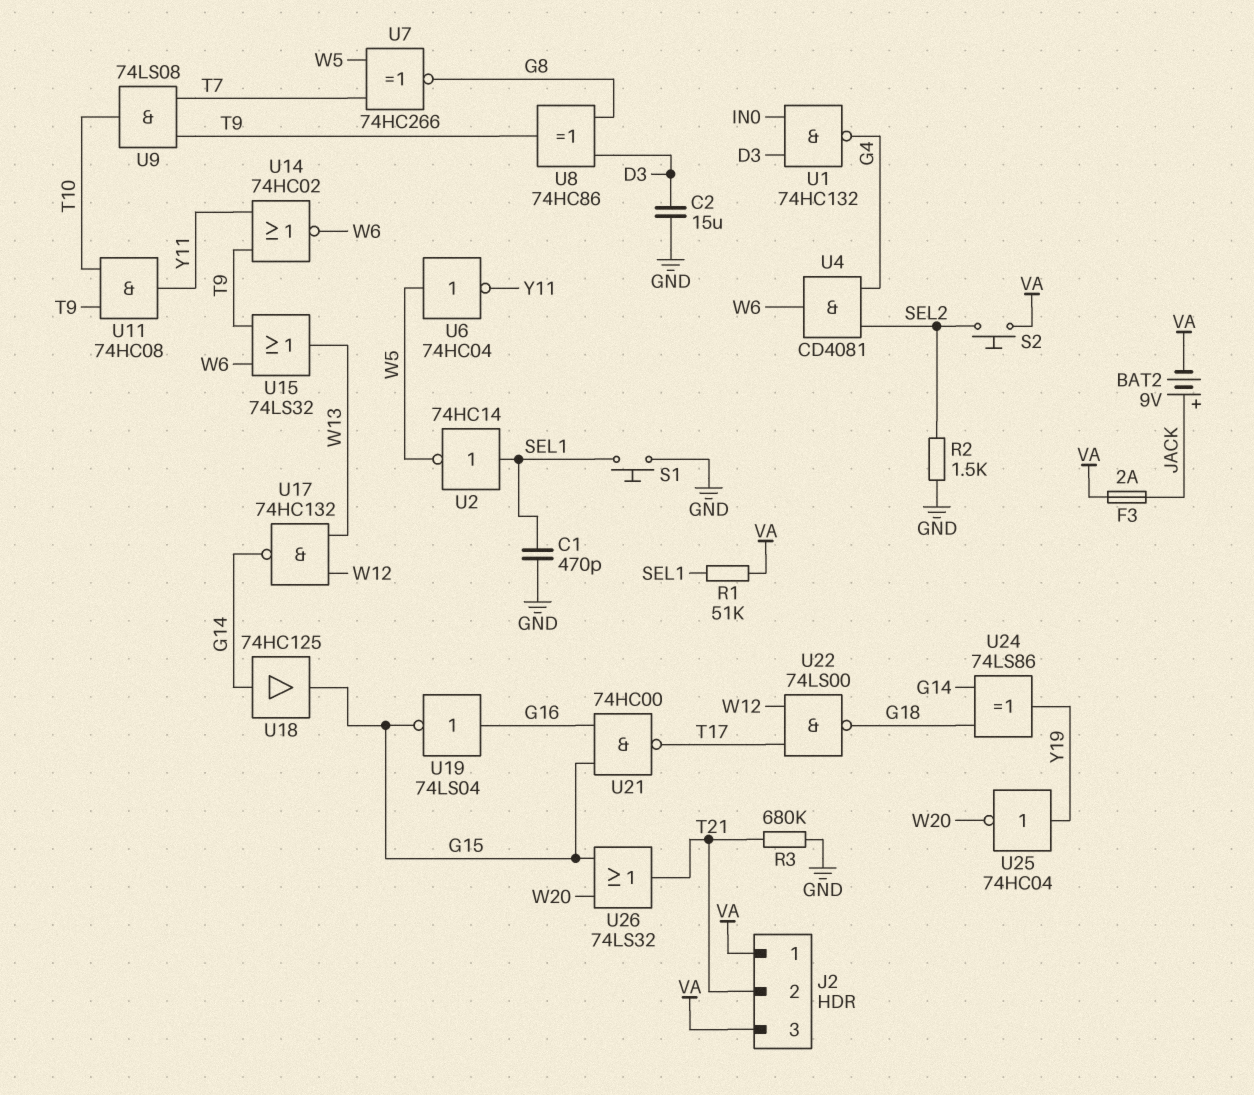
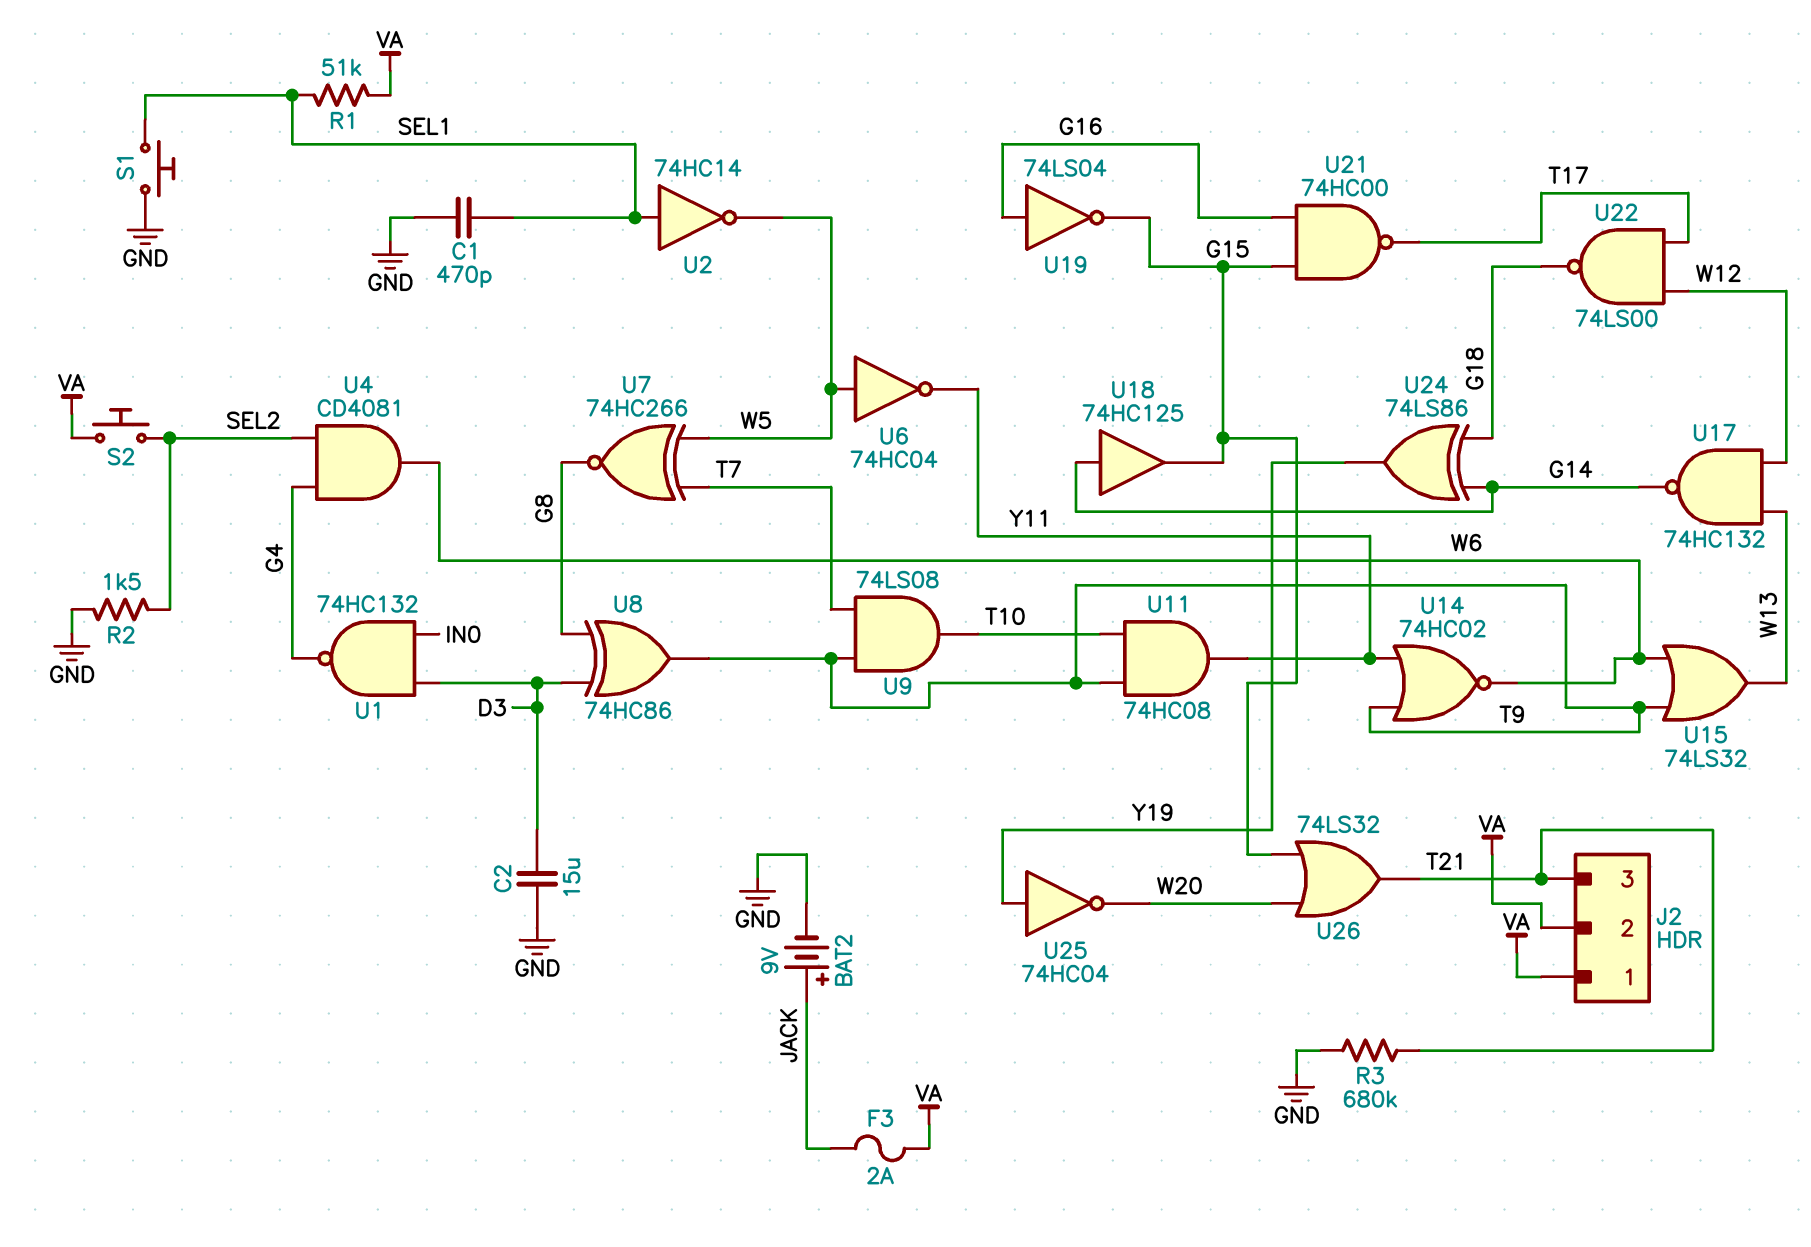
BAT2: 9V (plus JACK, minus VA) -> 9V (plus JACK, minus GND)
J2 pin 2: T21 -> VA
J2 pin 3: VA -> T21

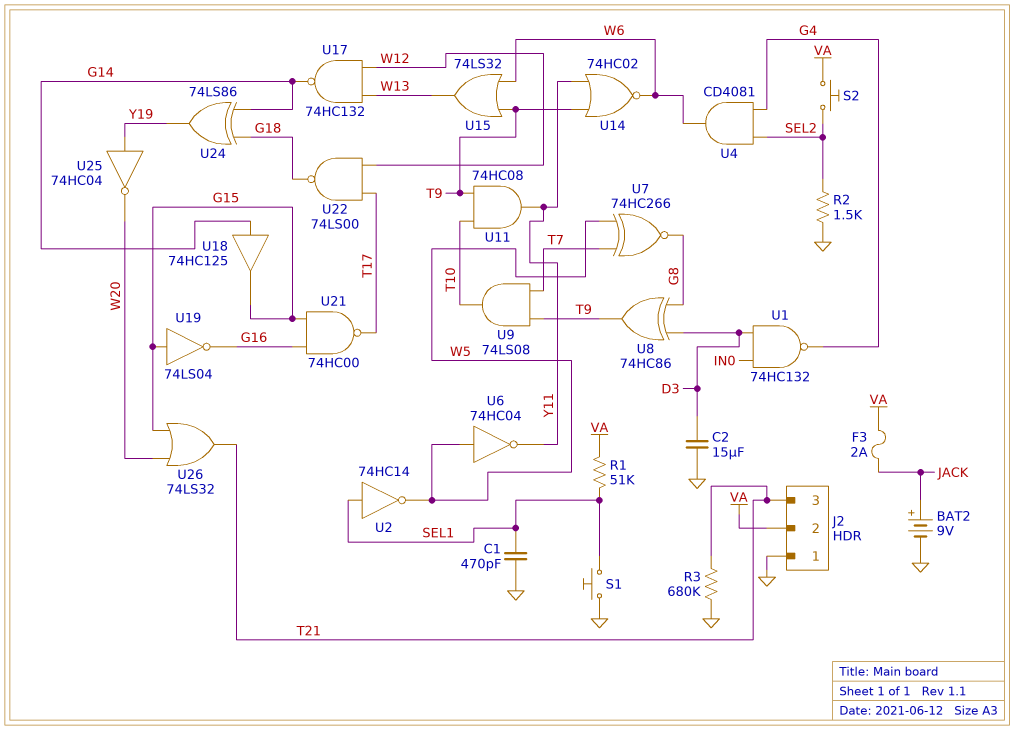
J2 pin 1: VA -> GND
U19: NOT 74LS04 (in G16, out G15) -> NOT 74LS04 (in G15, out G16)

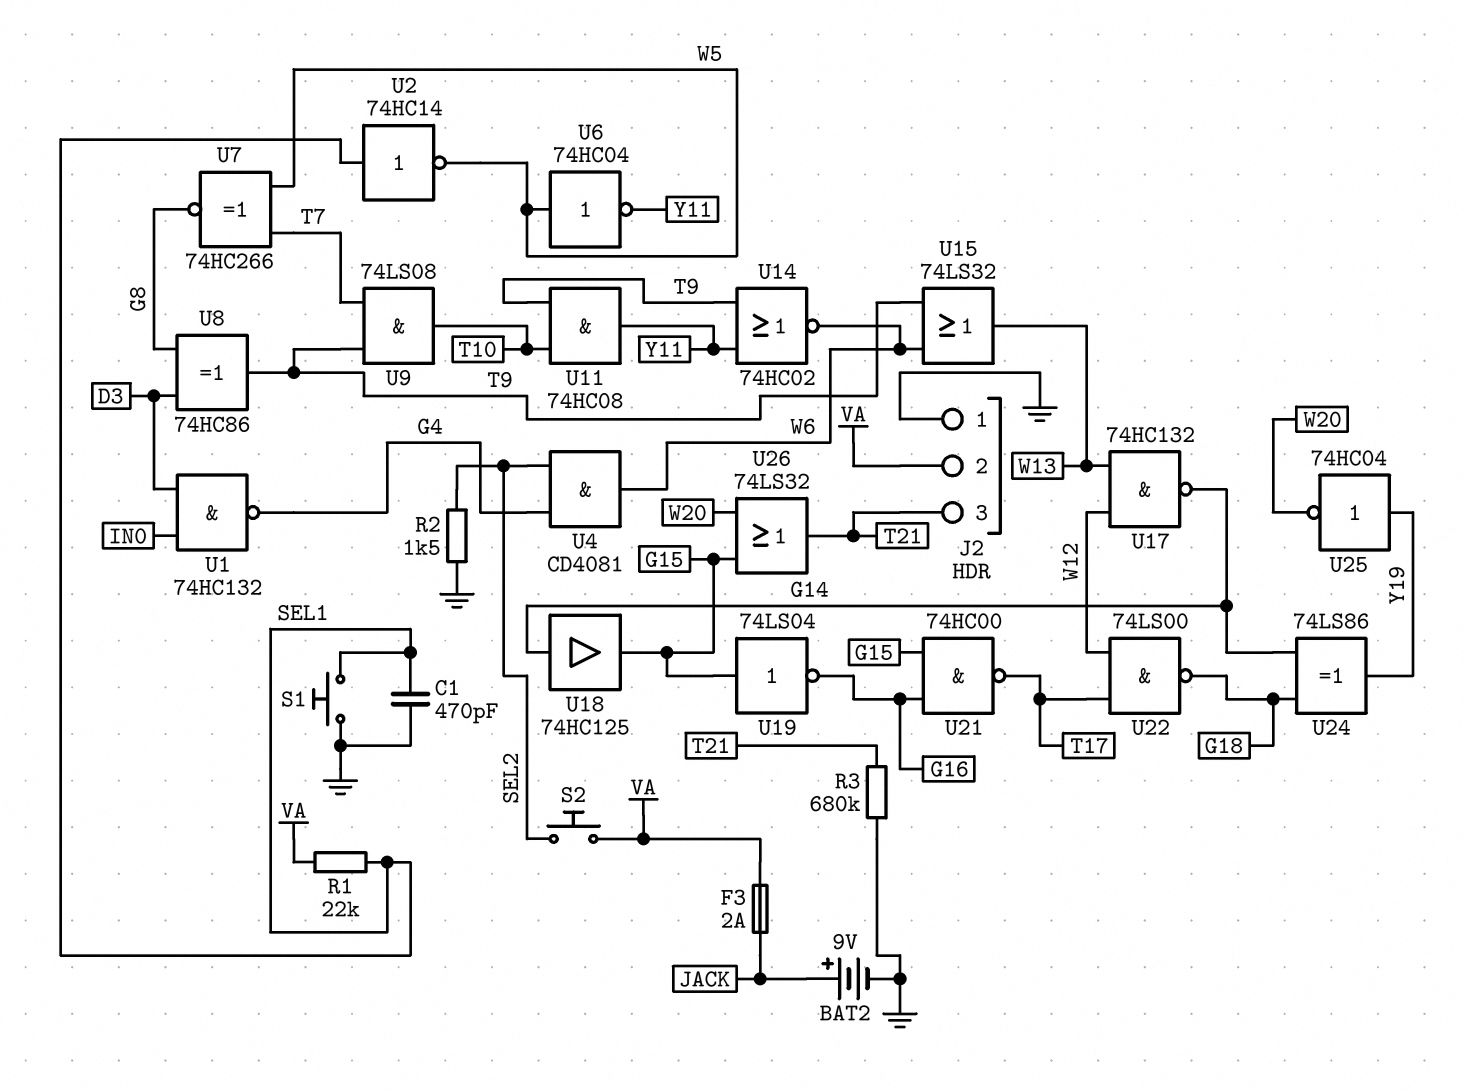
C2: 15uF (D3, GND) -> none
R1: 51k (SEL1, VA) -> 22k (SEL1, VA)

